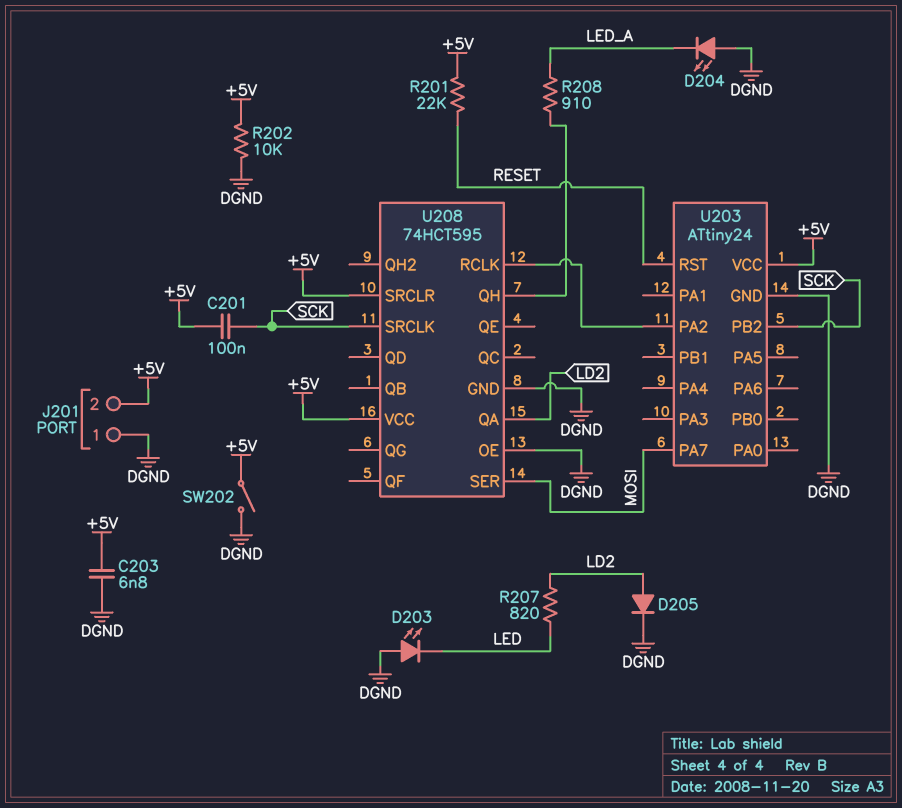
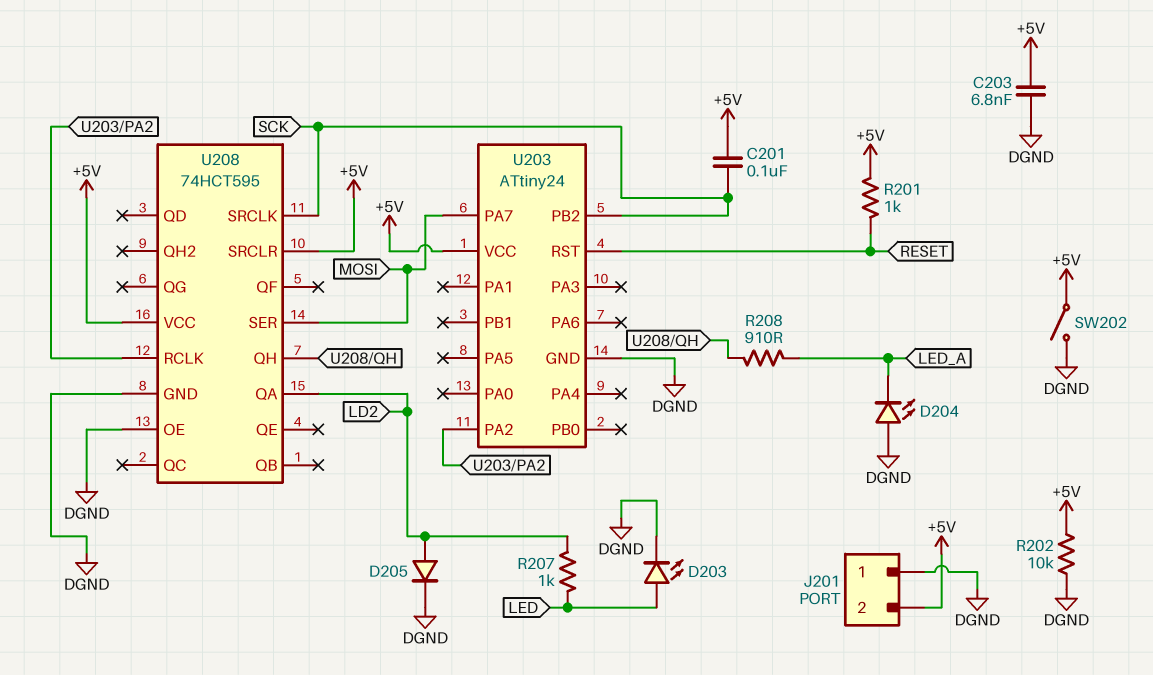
D203: LED (A DGND, K LED) -> LED (A LED, K DGND)
R201: 22k (+5V, RESET) -> 1k (+5V, RESET)
R207: 820 (LD2, LED) -> 1k (LD2, LED)

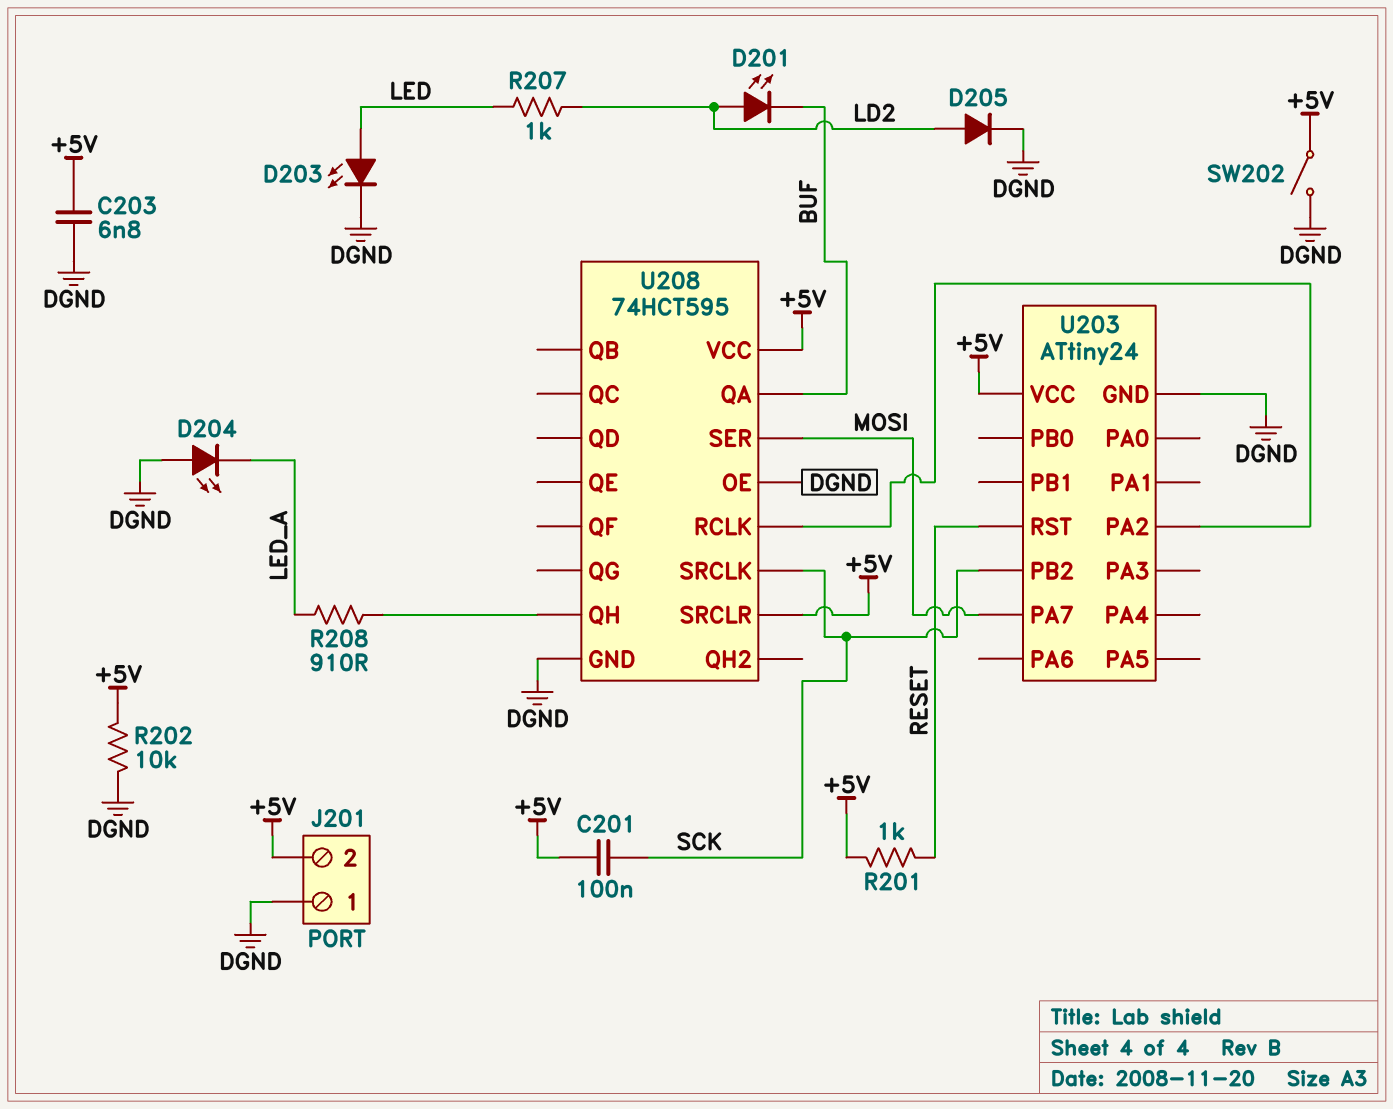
D201: none -> LED (A LD2, K BUF)
U208 pin QA: LD2 -> BUF

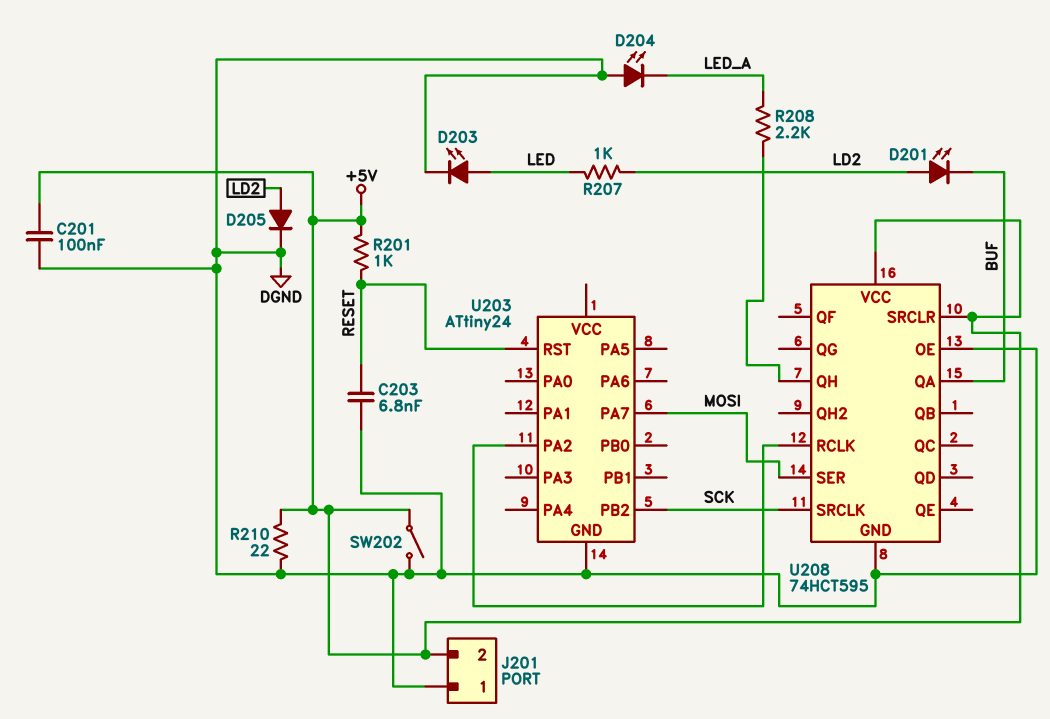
C201: 100nF (+5V, SCK) -> 100nF (+5V, DGND)
C203: 6.8nF (+5V, DGND) -> 6.8nF (DGND, RESET)
R202: 10k (+5V, DGND) -> none
R208: 910 (LED_A, U208/QH) -> 2.2k (LED_A, U208/QH)
R210: none -> 22 (+5V, DGND)
U203 pin VCC: +5V -> none

